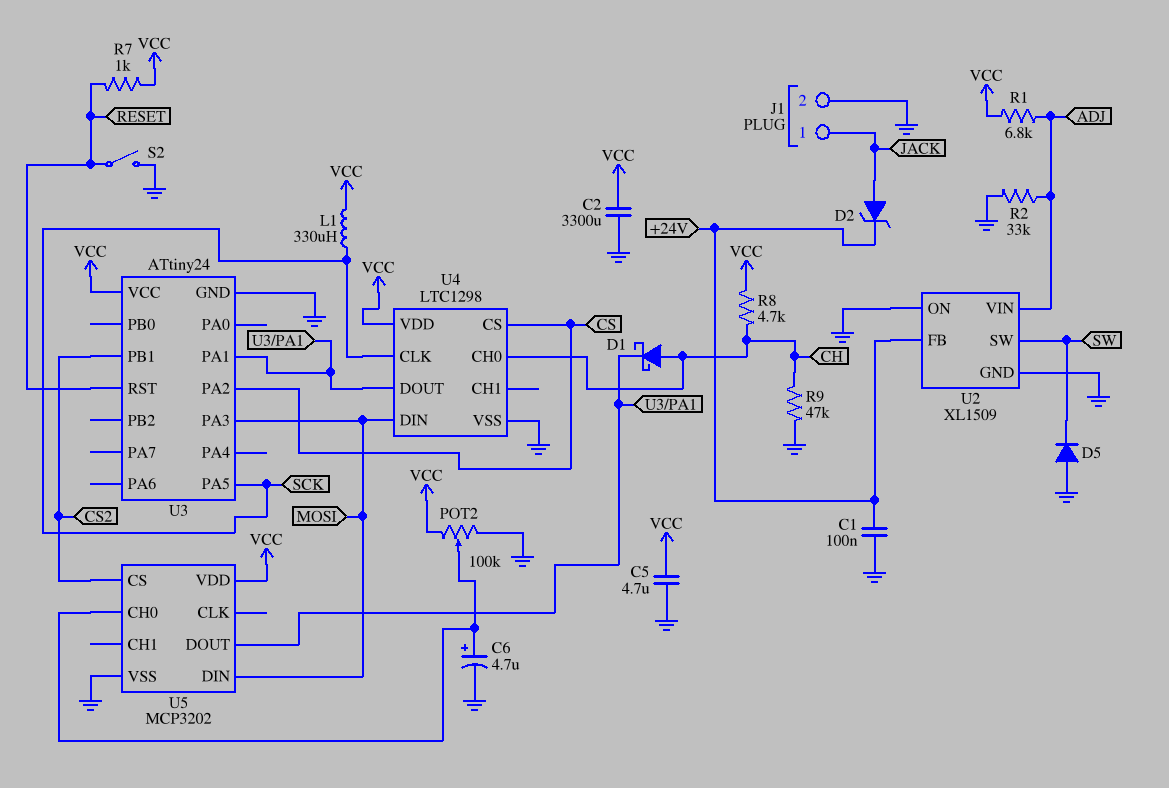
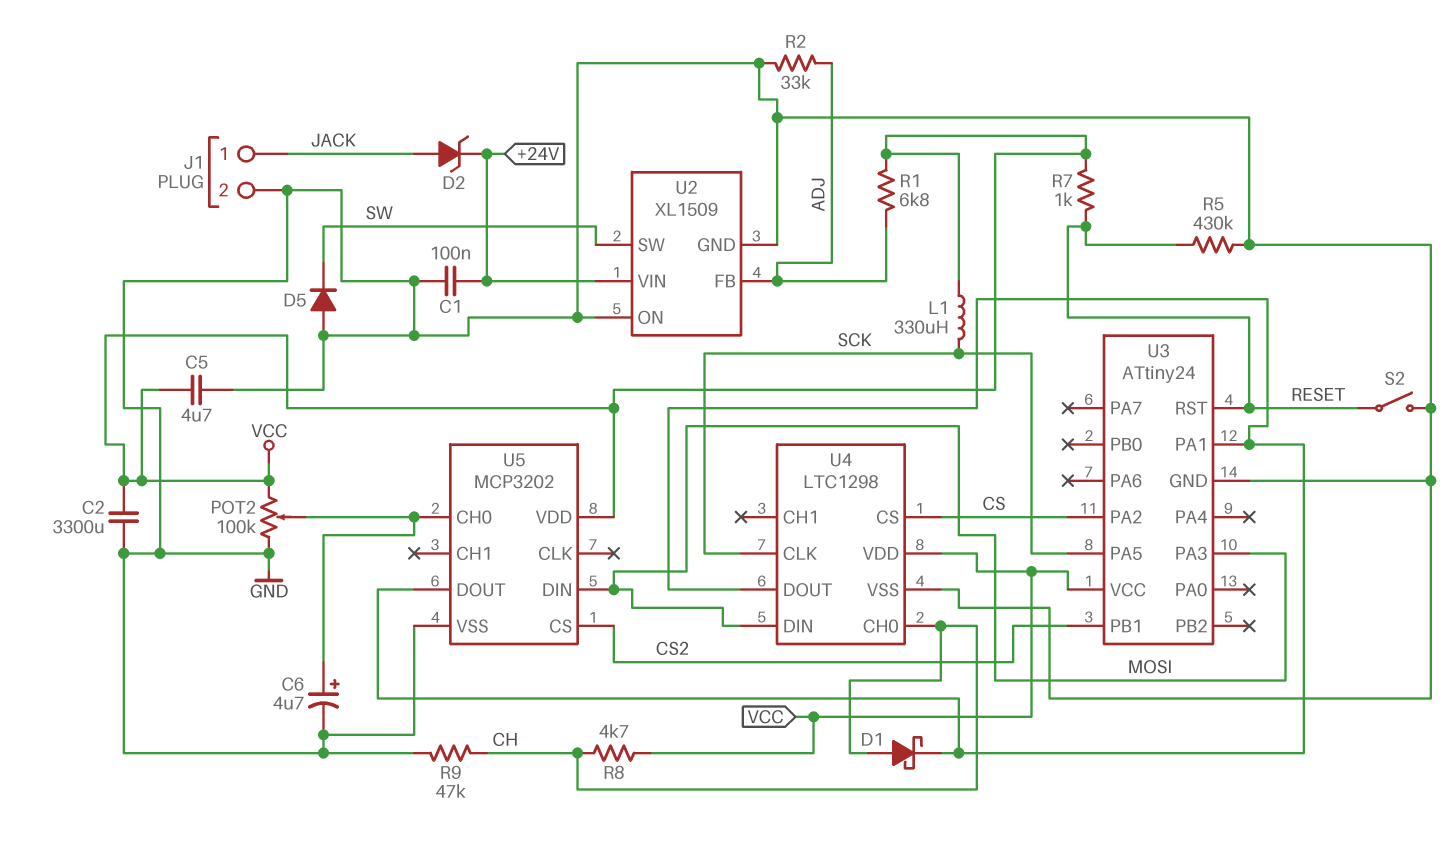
R5: none -> 430k (GND, RESET)
U2 pin FB: +24V -> ADJ
U2 pin VIN: ADJ -> +24V

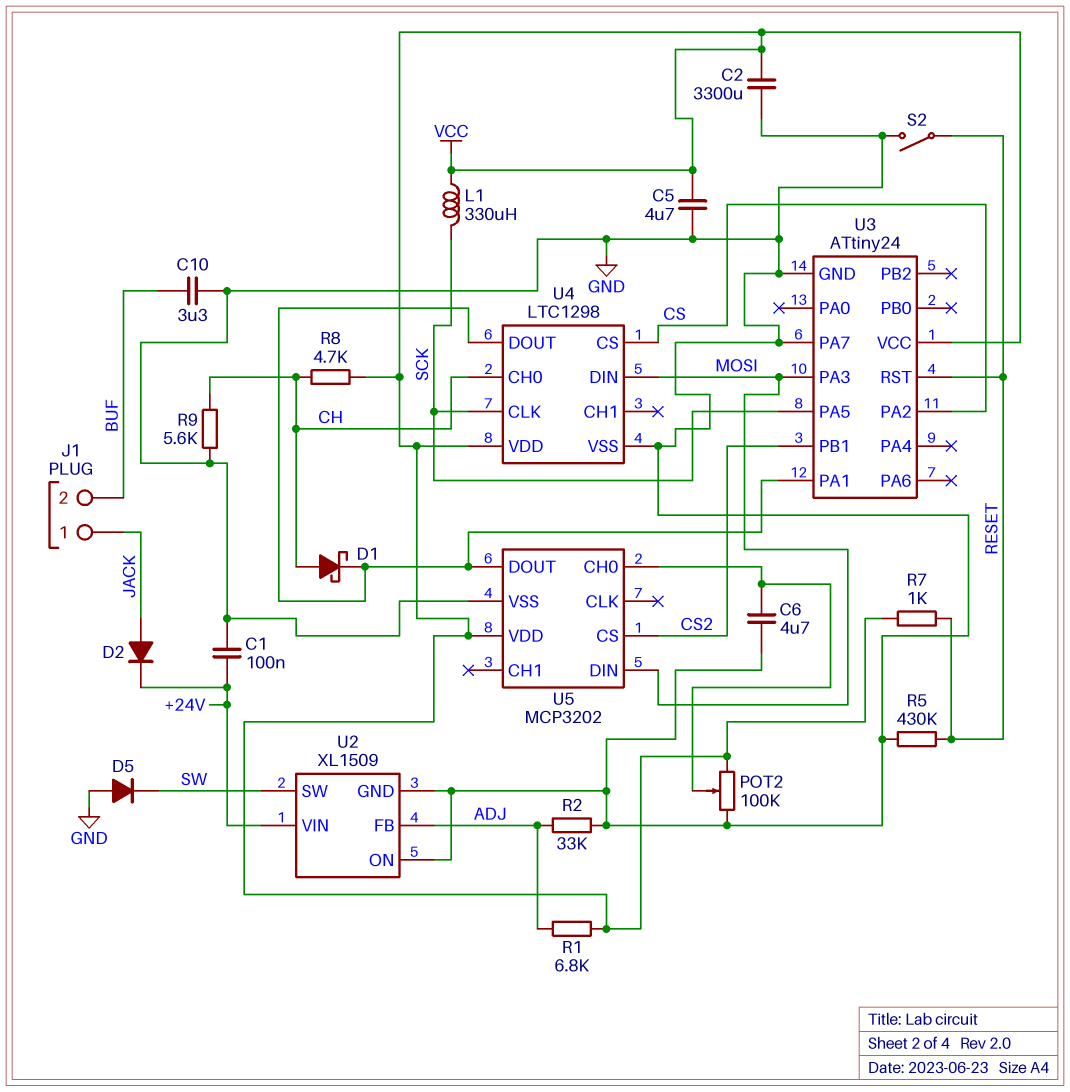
C6: 4.7uF (plus U5/CH0, minus GND) -> 4.7uF (GND, U5/CH0)
C10: none -> 3.3uF (BUF, GND)
D2: zener (A JACK, K +24V) -> diode (A JACK, K +24V)
J1 pin 2: GND -> BUF
R9: 47k (CH, GND) -> 5.6k (CH, GND)
U3 pin PA7: none -> GND

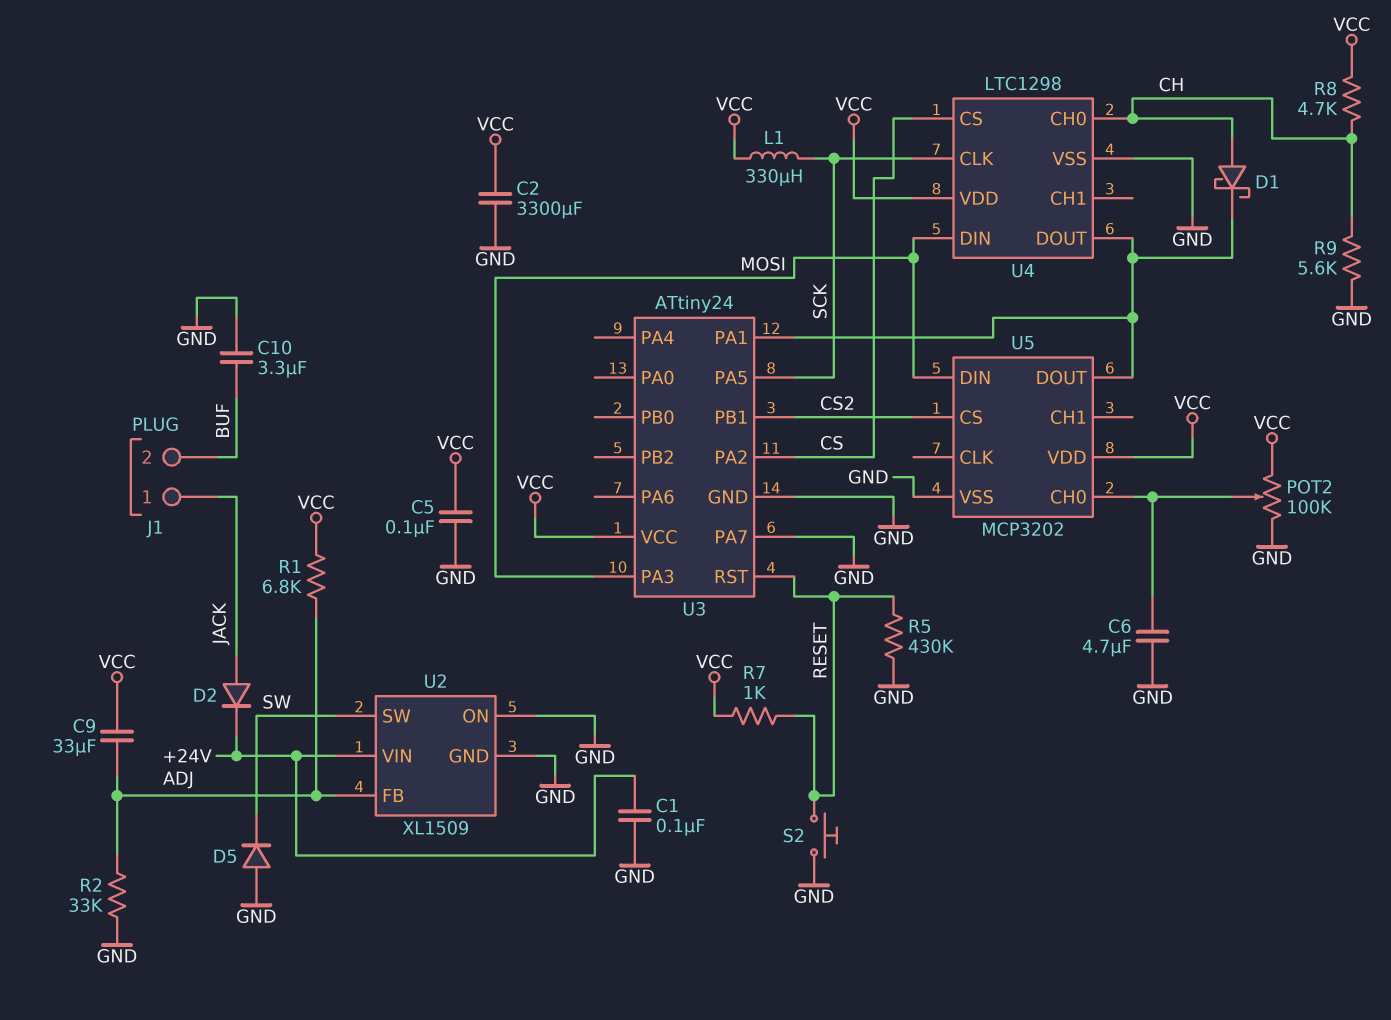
C5: 4.7uF (GND, VCC) -> 100nF (GND, VCC)
C9: none -> 33uF (ADJ, VCC)
S2: switch (GND, RESET) -> button (GND, RESET)

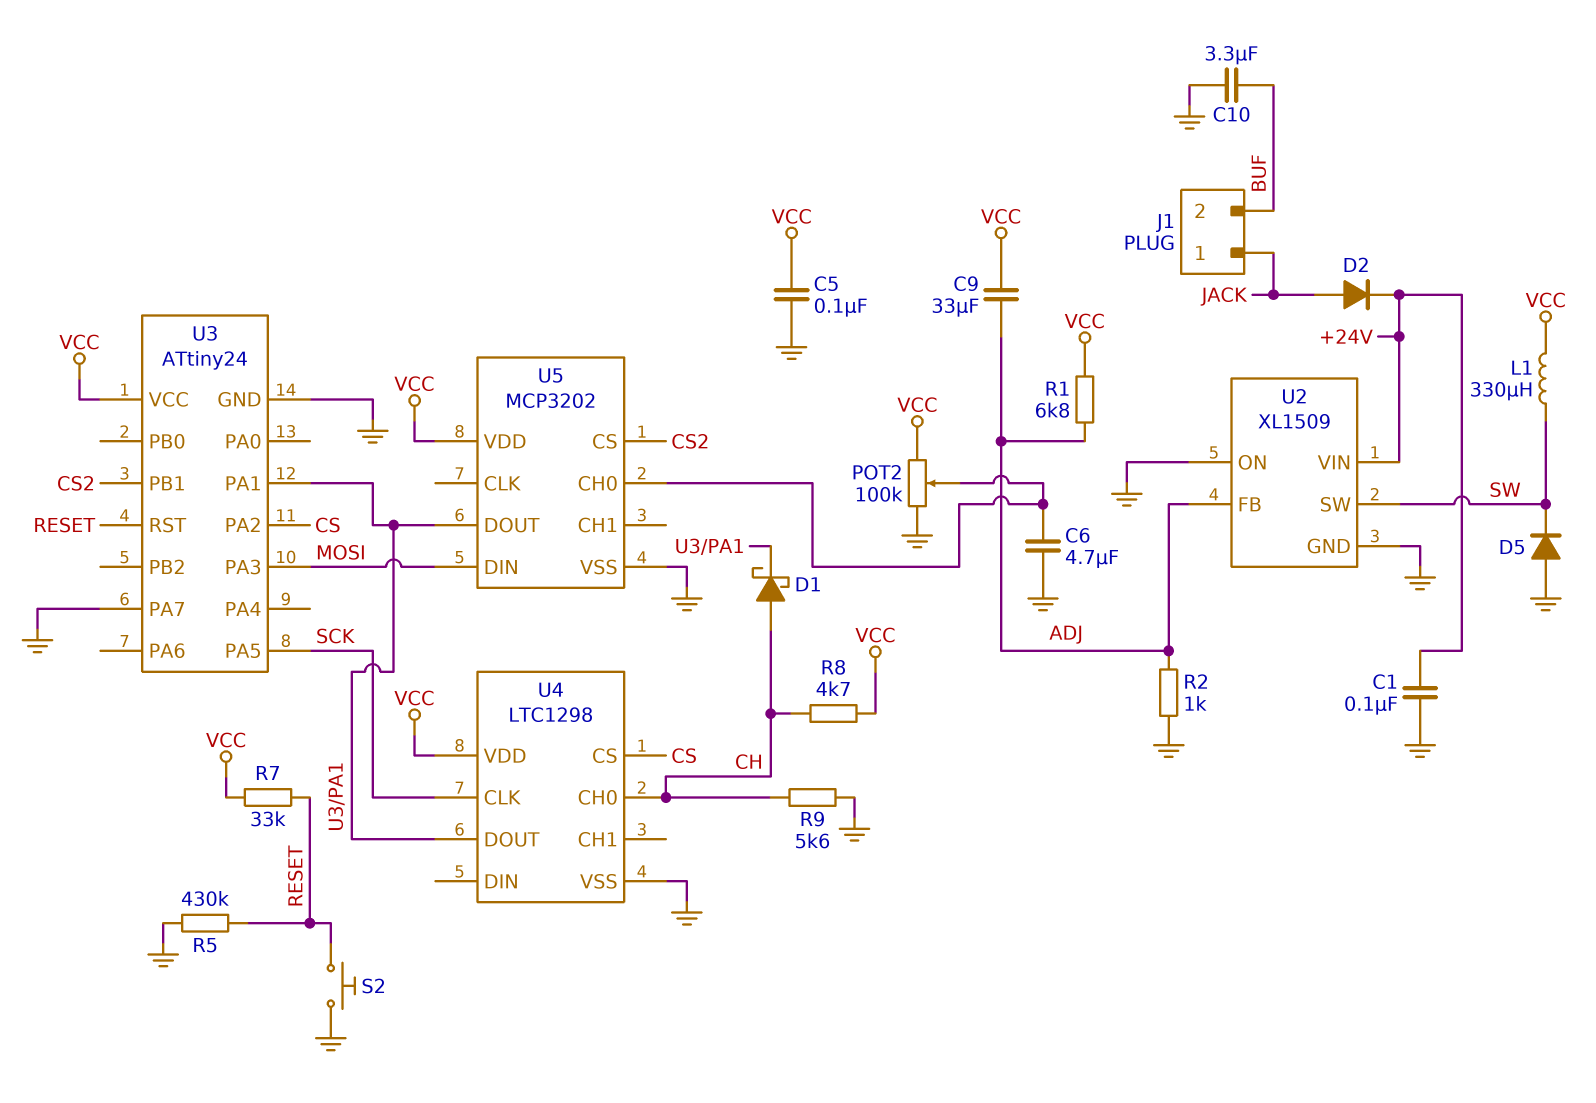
C2: 3300uF (GND, VCC) -> none
L1: 330uH (SCK, VCC) -> 330uH (SW, VCC)
R2: 33k (ADJ, GND) -> 1k (ADJ, GND)
R7: 1k (RESET, VCC) -> 33k (RESET, VCC)
U4 pin DIN: MOSI -> none

